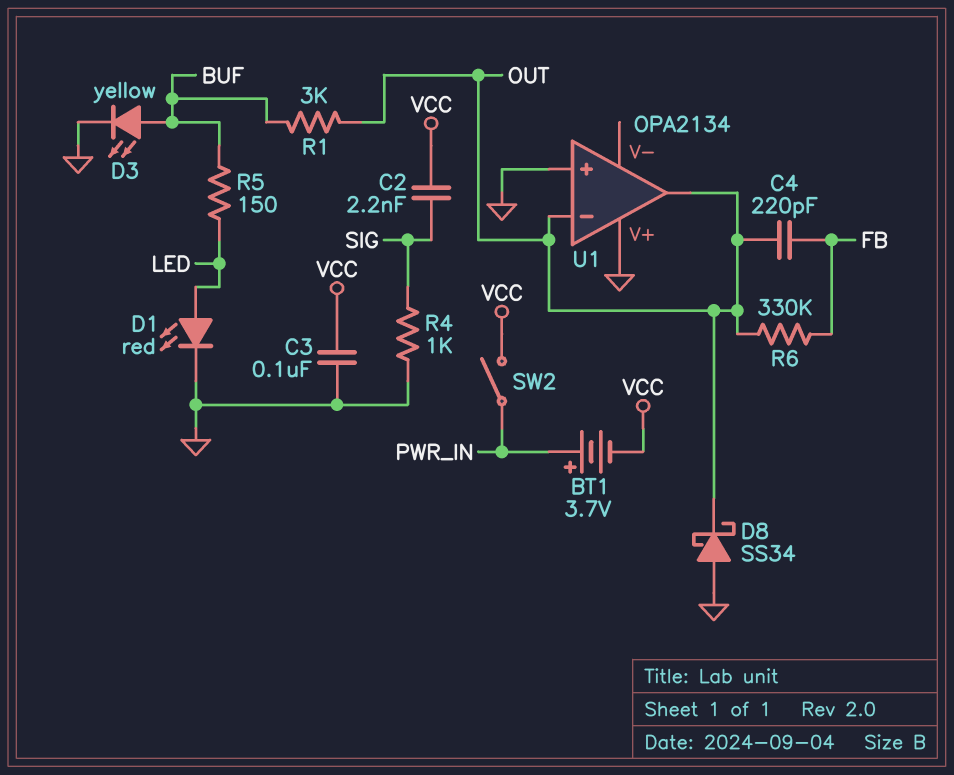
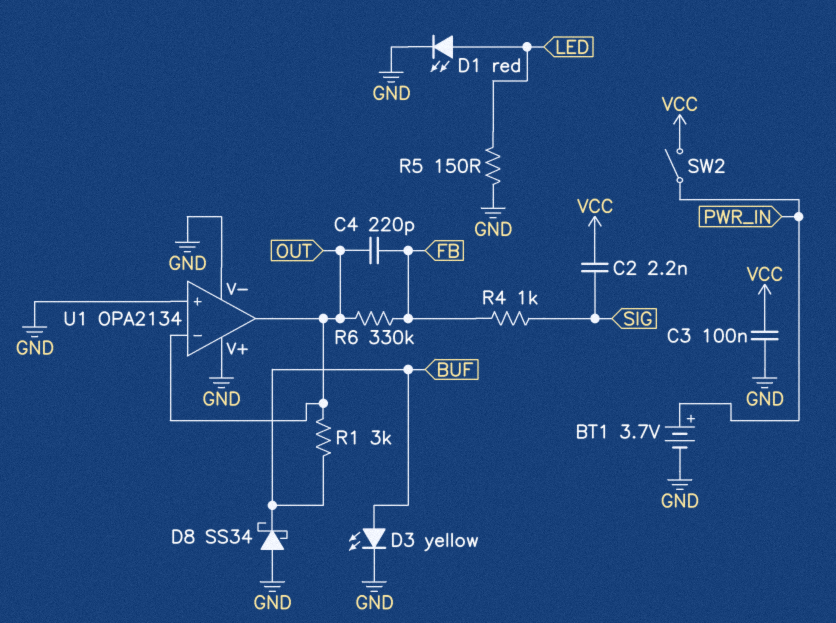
BT1: 3.7V (plus PWR_IN, minus VCC) -> 3.7V (plus PWR_IN, minus GND)
D8: schottky SS34 (A GND, K OUT) -> schottky SS34 (A GND, K BUF)
R4: 1k (GND, SIG) -> 1k (FB, SIG)
R5: 150 (BUF, LED) -> 150 (GND, LED)
U1 pin V-: none -> GND

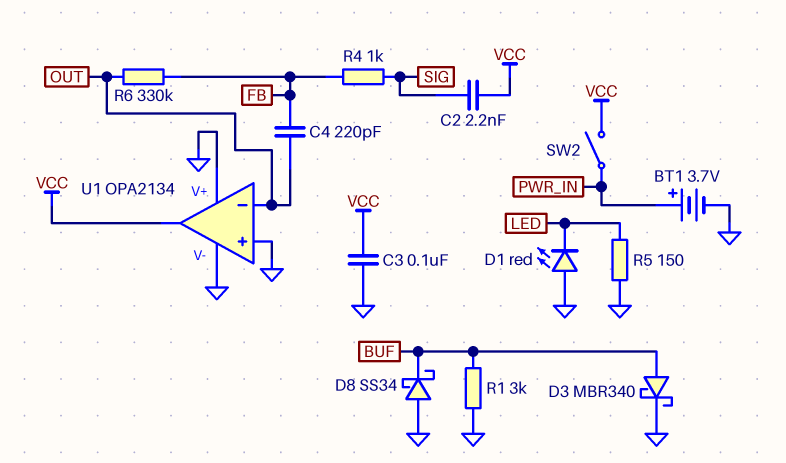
D1: LED red (A LED, K GND) -> LED red (A GND, K LED)
D3: LED yellow (A BUF, K GND) -> schottky MBR340 (A BUF, K GND)
R1: 3k (BUF, OUT) -> 3k (BUF, GND)
U1 pin out: OUT -> VCC

